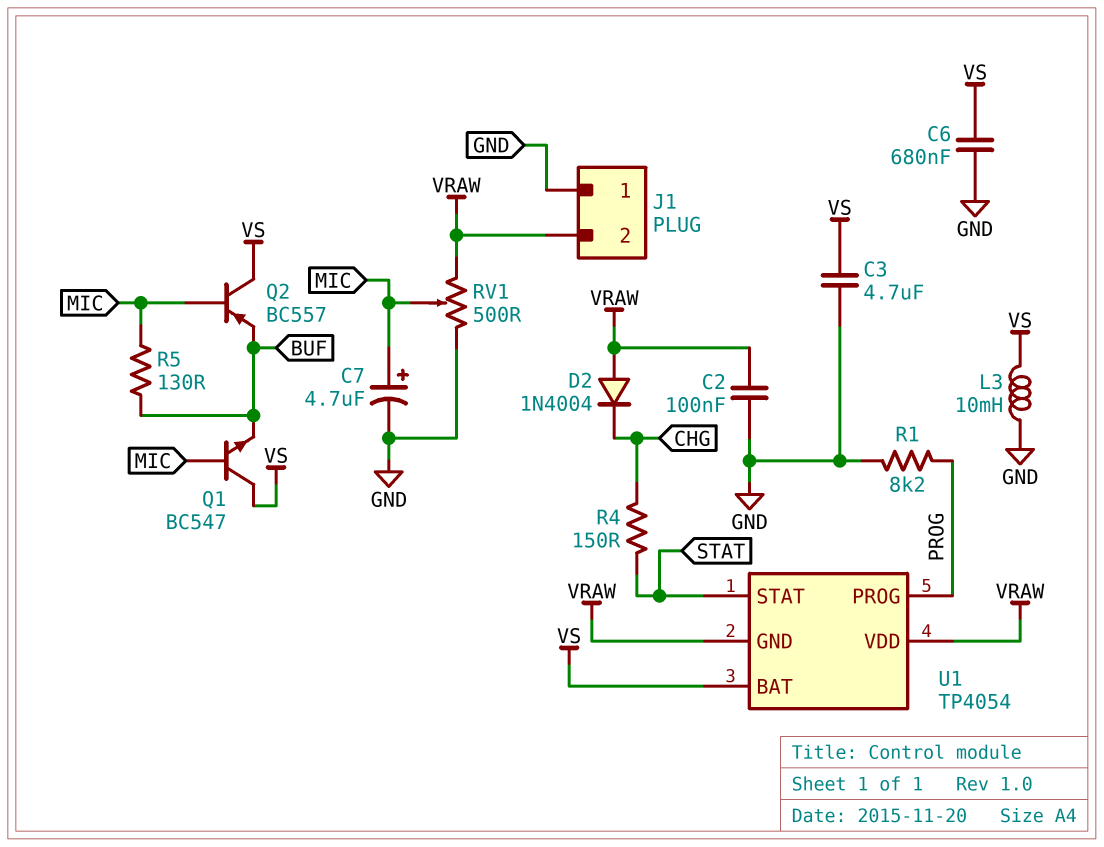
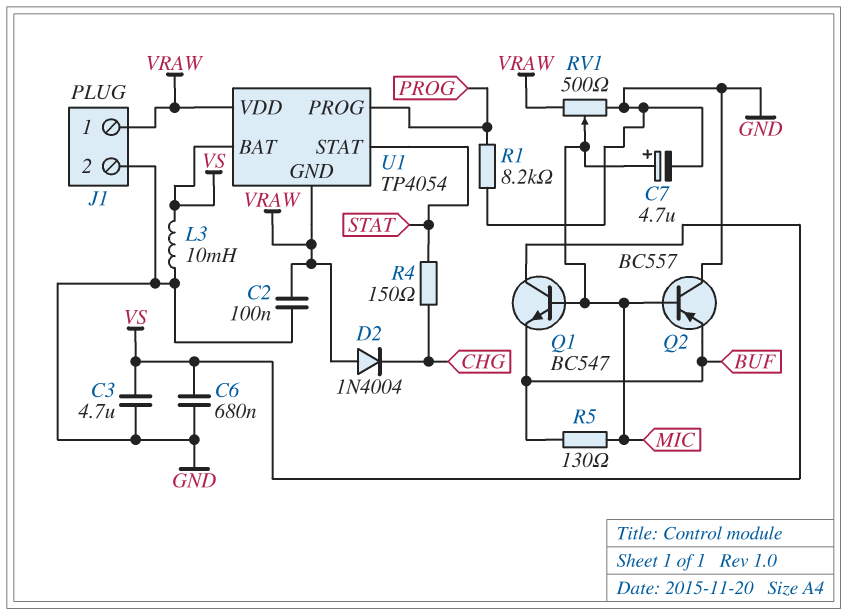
J1 pin 1: GND -> VRAW
J1 pin 2: VRAW -> GND
Q2: PNP BC557 (B MIC, C VS, E BUF) -> PNP BC557 (B MIC, C GND, E BUF)

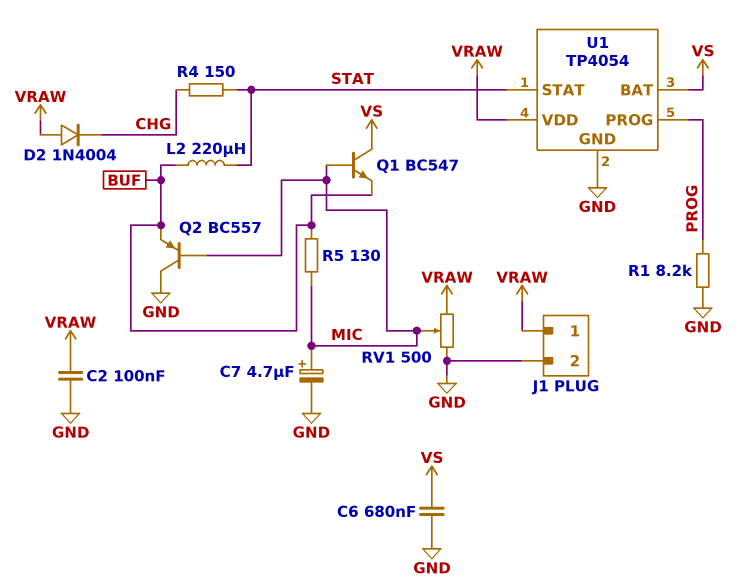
C3: 4.7uF (GND, VS) -> none
L2: none -> 220uH (BUF, STAT)
L3: 10mH (GND, VS) -> none
U1 pin GND: VRAW -> GND

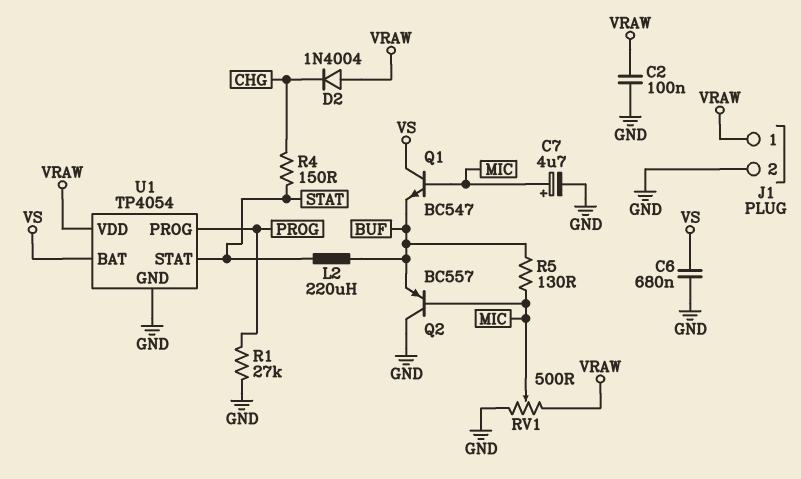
R1: 8.2k (GND, PROG) -> 27k (GND, PROG)

